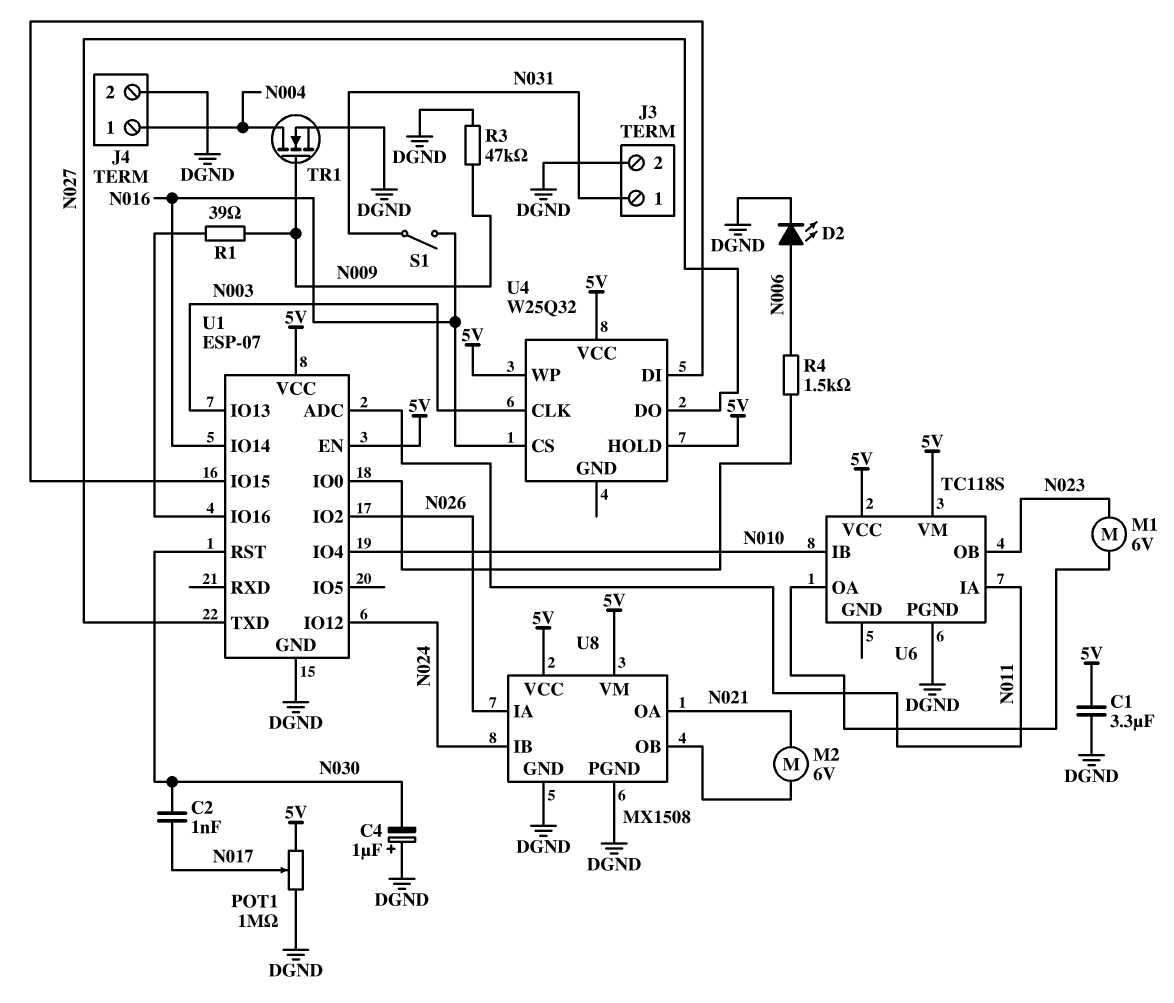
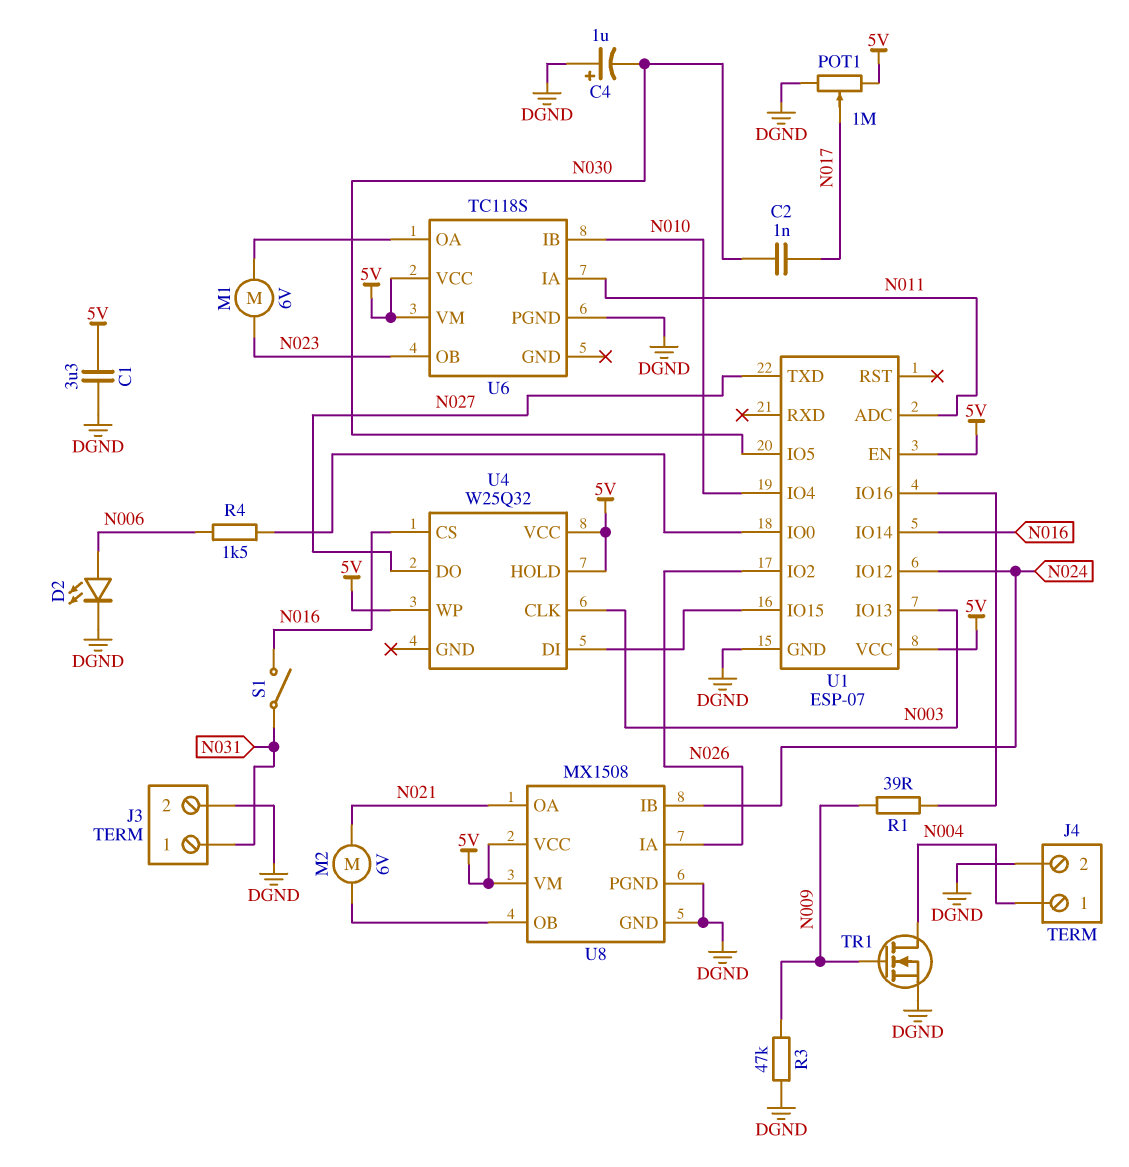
U1 pin IO5: none -> N030
U1 pin RST: N030 -> none

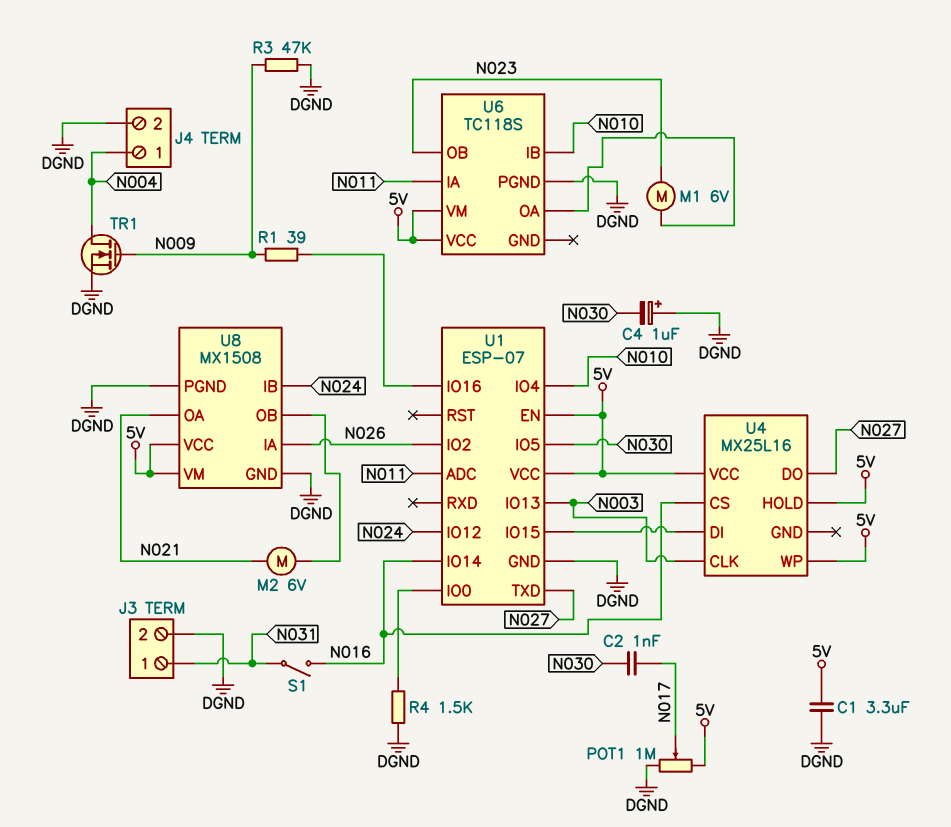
D2: LED (A N006, K DGND) -> none
R4: 1.5k (N006, U1/IO0) -> 1.5k (DGND, U1/IO0)
U4: W25Q32 -> MX25L16

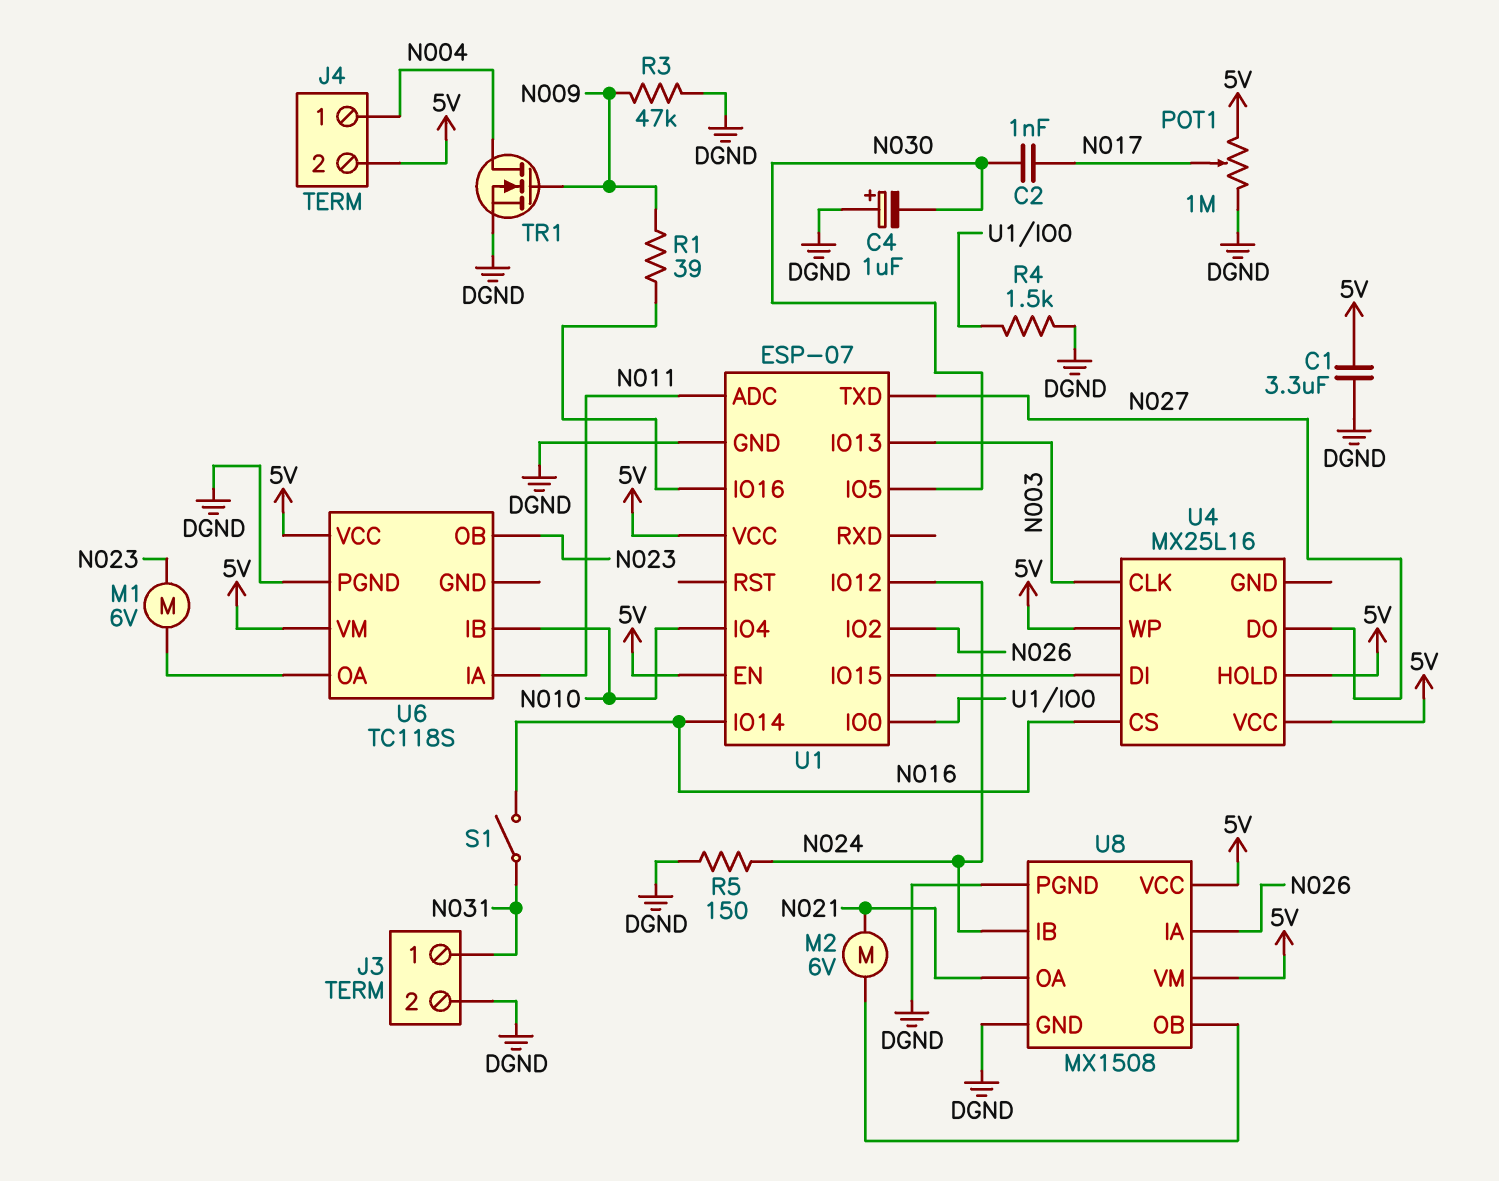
J4 pin 2: DGND -> 5V
R5: none -> 150 (DGND, N024)

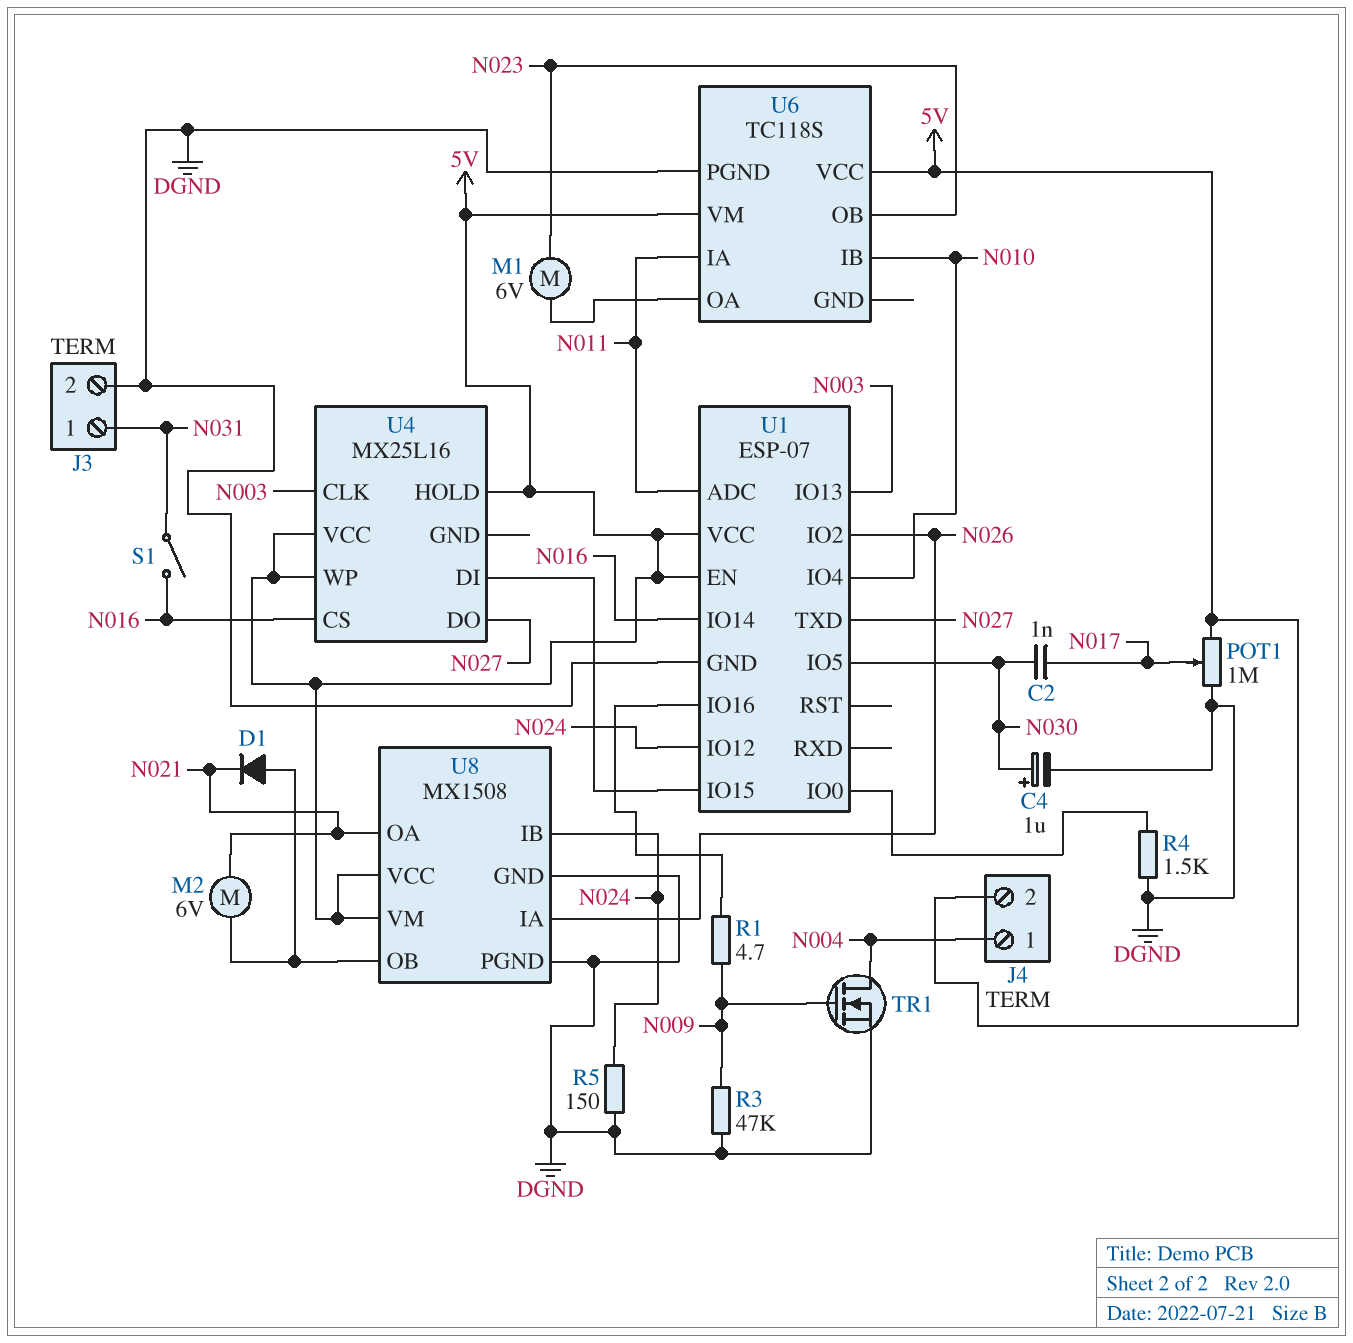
C1: 3.3uF (5V, DGND) -> none
C4: 1uF (plus DGND, minus N030) -> 1uF (plus N030, minus DGND)
D1: none -> diode (A U8/OB, K N021)
R1: 39 (N009, U1/IO16) -> 4.7 (N009, U1/IO16)

